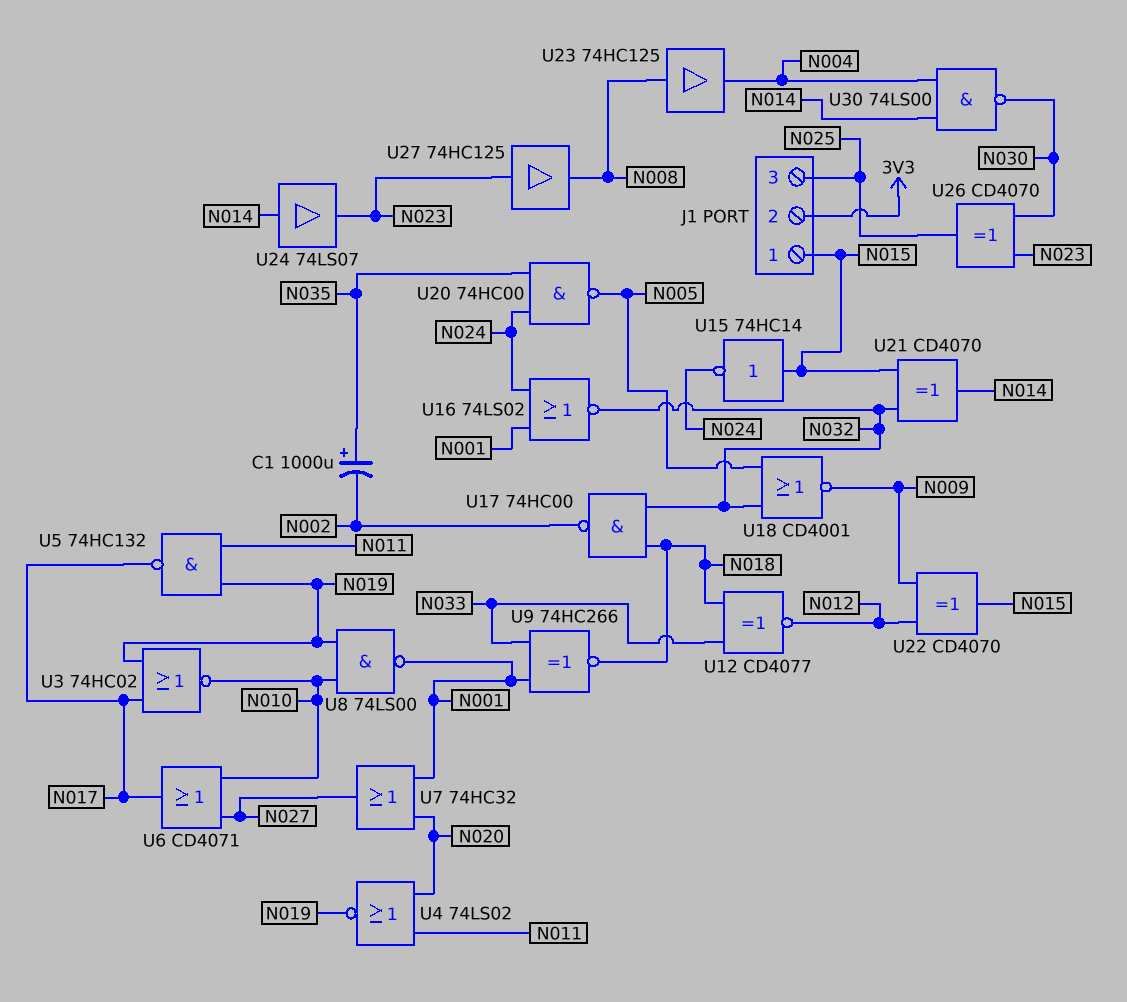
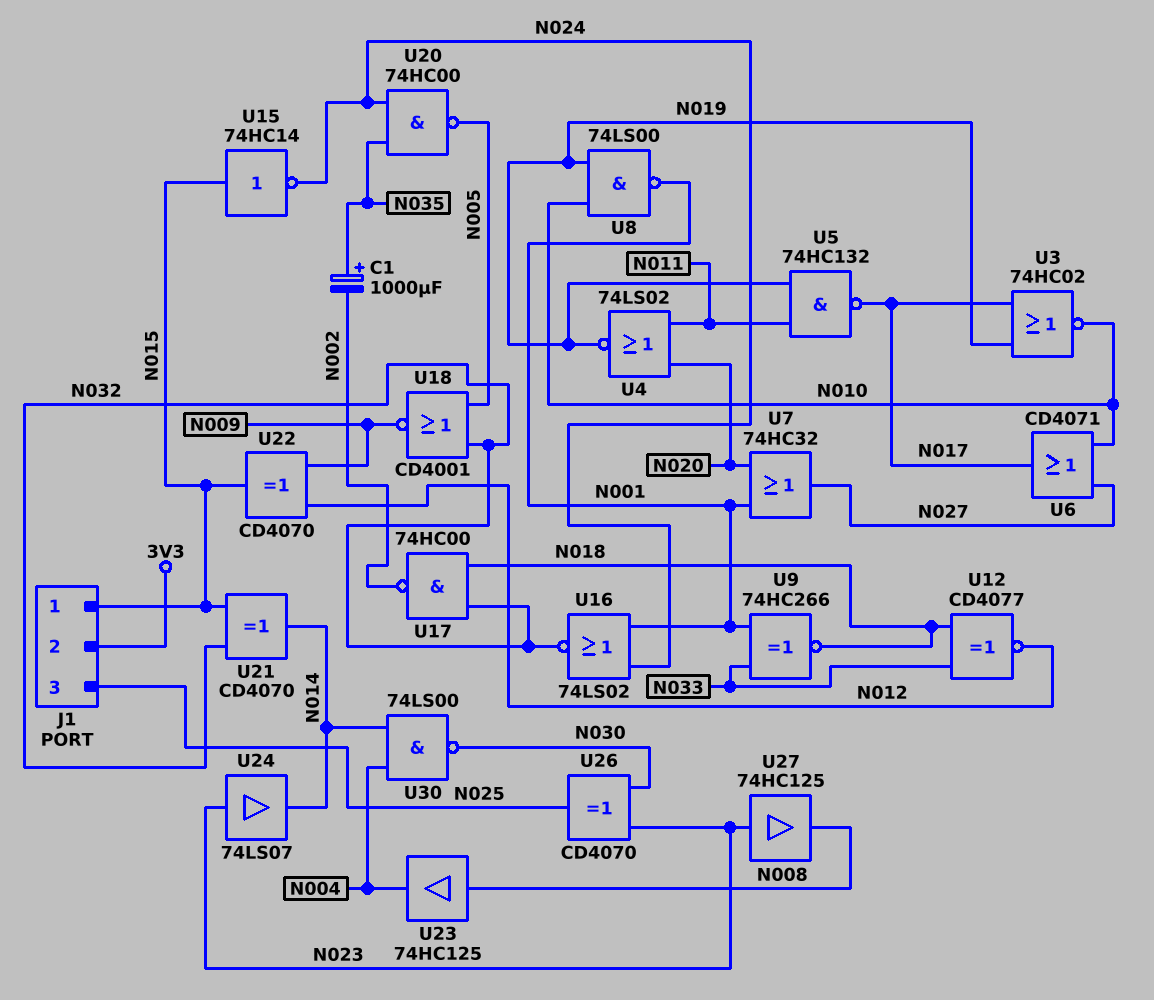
U24: buffer 74LS07 (in N014, out N023) -> buffer 74LS07 (in N023, out N014)

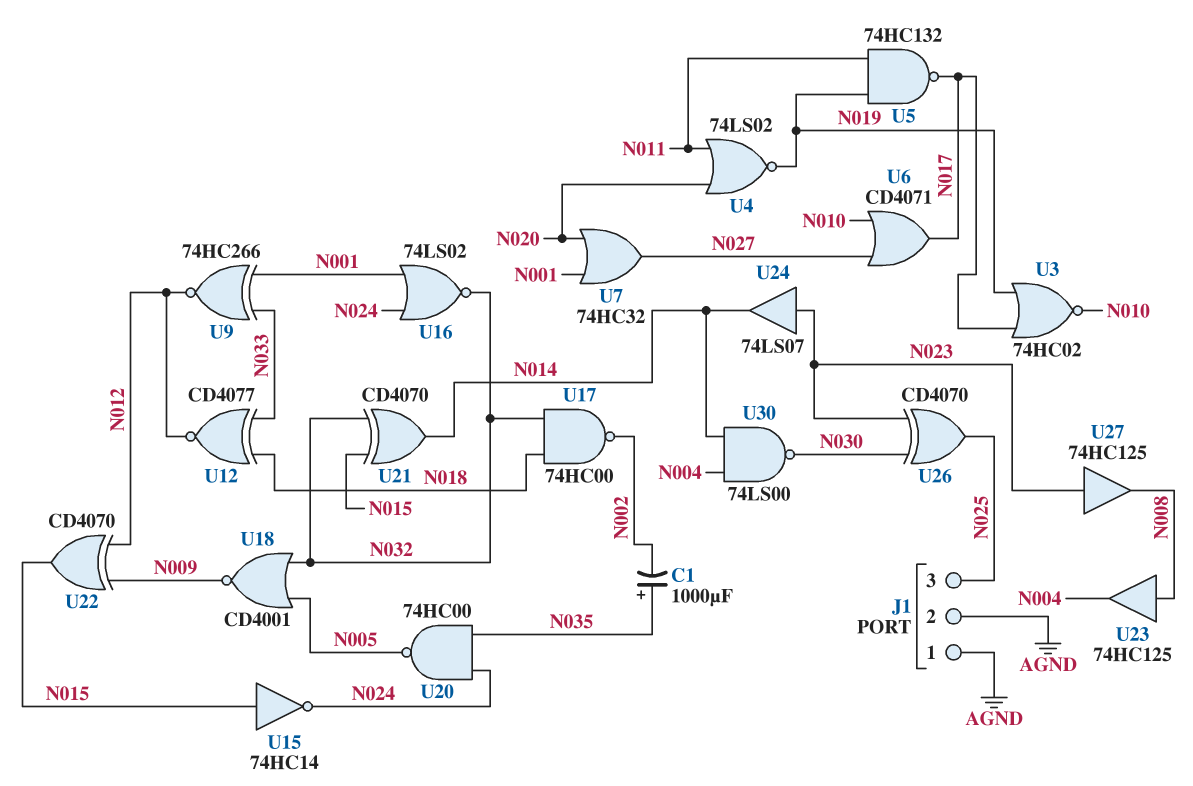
J1 pin 1: N015 -> AGND
J1 pin 2: 3V3 -> AGND
U8: NAND 74LS00 (in N010, in N019, out N001) -> none
U9: XNOR 74HC266 (in N001, in N033, out N018) -> XNOR 74HC266 (in N001, in N033, out N012)

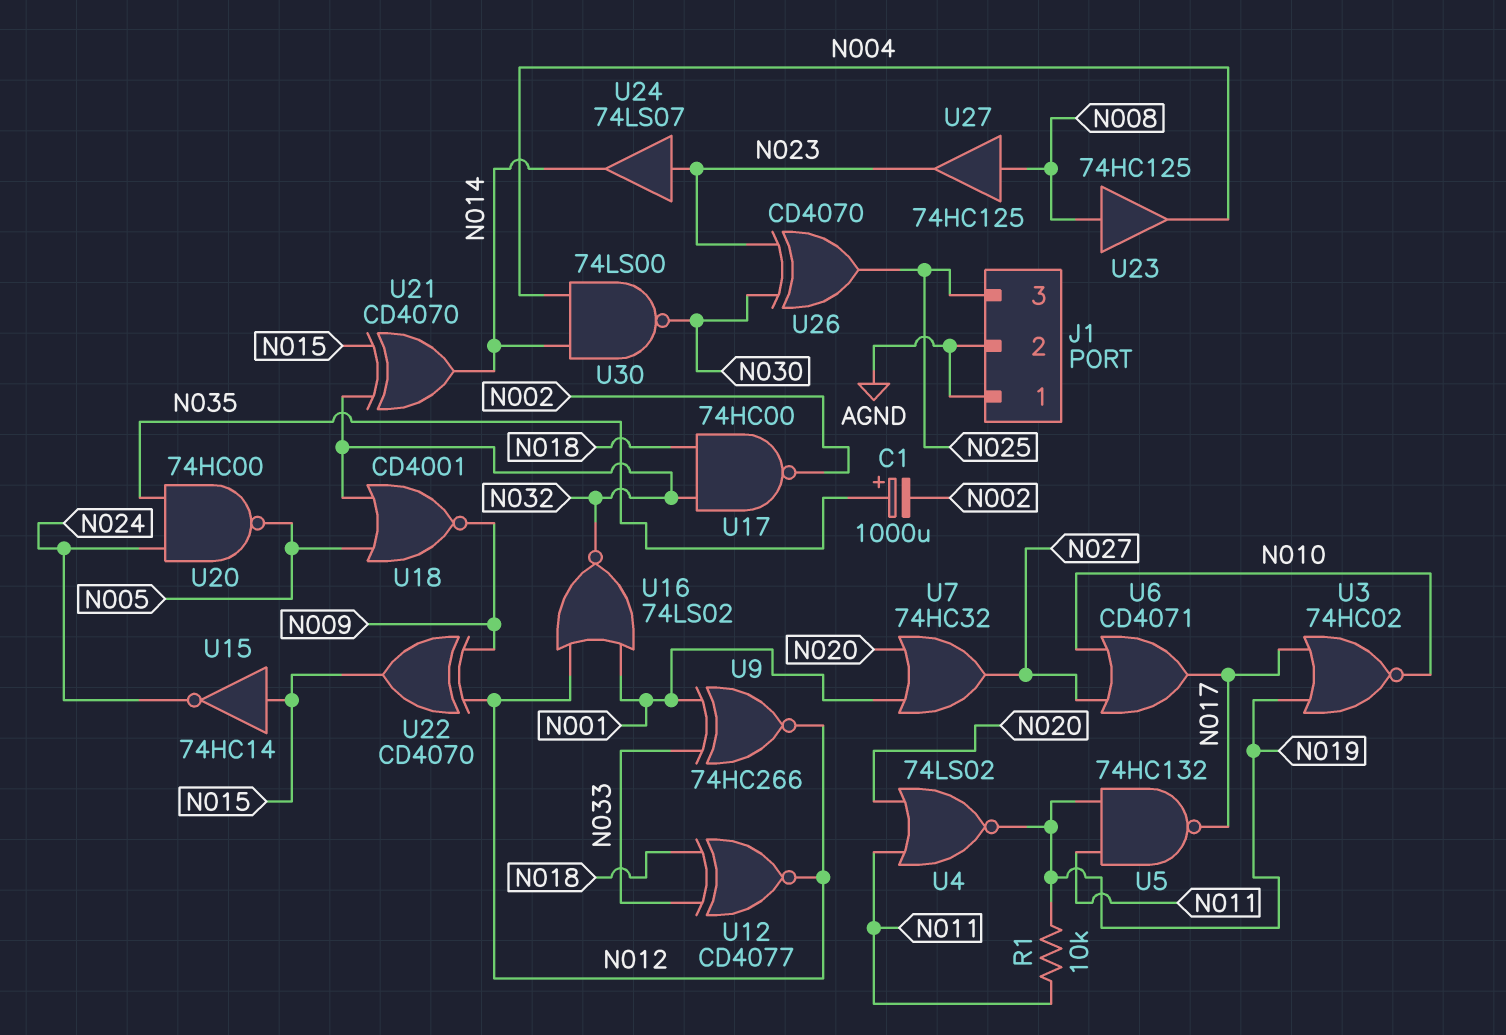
R1: none -> 10k (N011, N019)
U16: NOR 74LS02 (in N001, in N024, out N032) -> NOR 74LS02 (in N001, in N012, out N032)
U27: buffer 74HC125 (in N023, out N008) -> buffer 74HC125 (in N008, out N023)

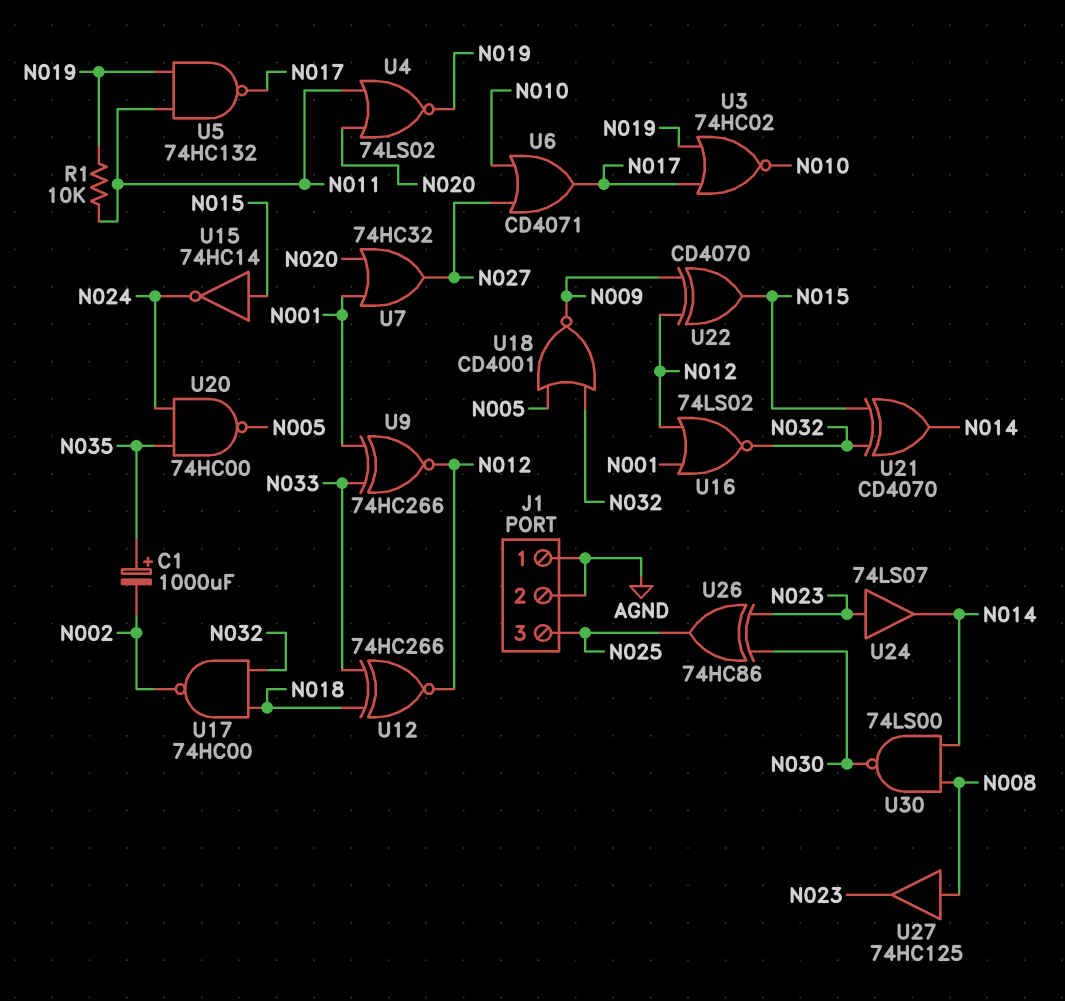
U12: XNOR CD4077 (in N018, in N033, out N012) -> XNOR 74HC266 (in N018, in N033, out N012)
U23: buffer 74HC125 (in N008, out N004) -> none
U26: XOR CD4070 (in N023, in N030, out N025) -> XOR 74HC86 (in N023, in N030, out N025)
U30: NAND 74LS00 (in N004, in N014, out N030) -> NAND 74LS00 (in N008, in N014, out N030)

